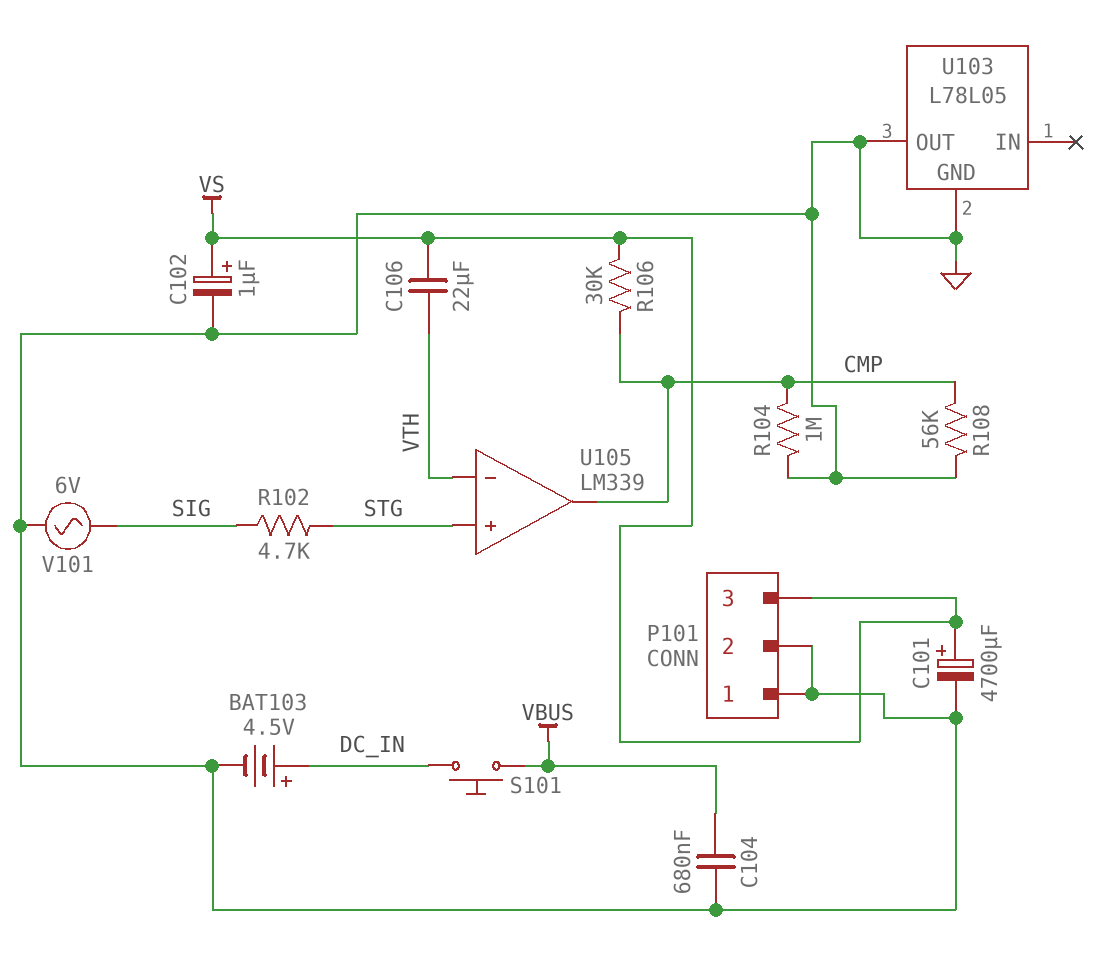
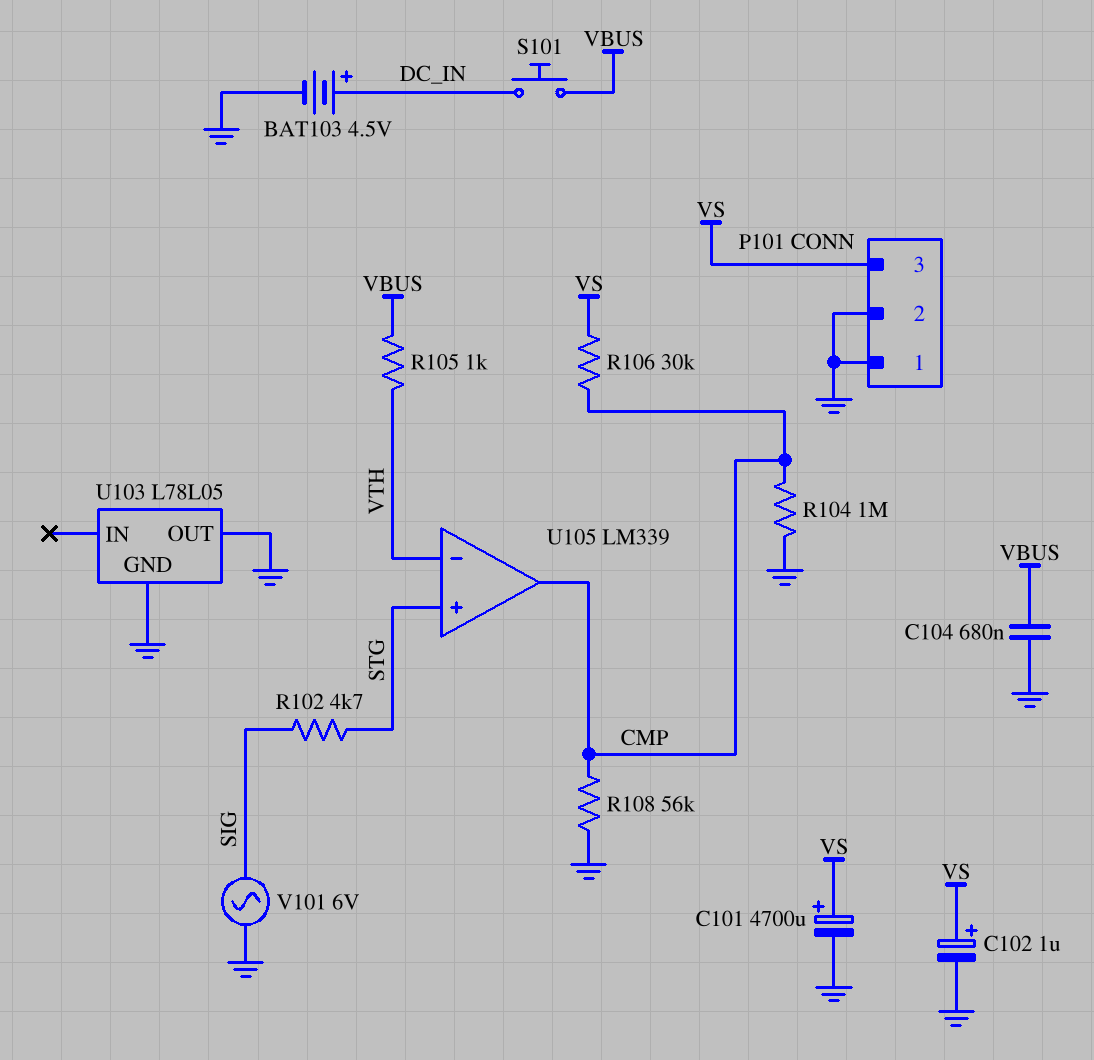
C106: 22uF (VS, VTH) -> none
R105: none -> 1k (VBUS, VTH)

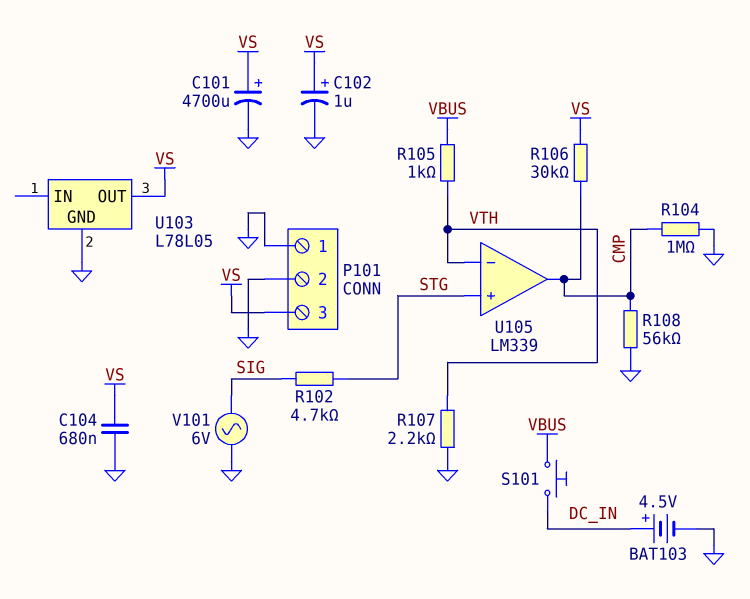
C104: 680nF (GND, VBUS) -> 680nF (GND, VS)
R107: none -> 2.2k (GND, VTH)
U103 pin OUT: GND -> VS

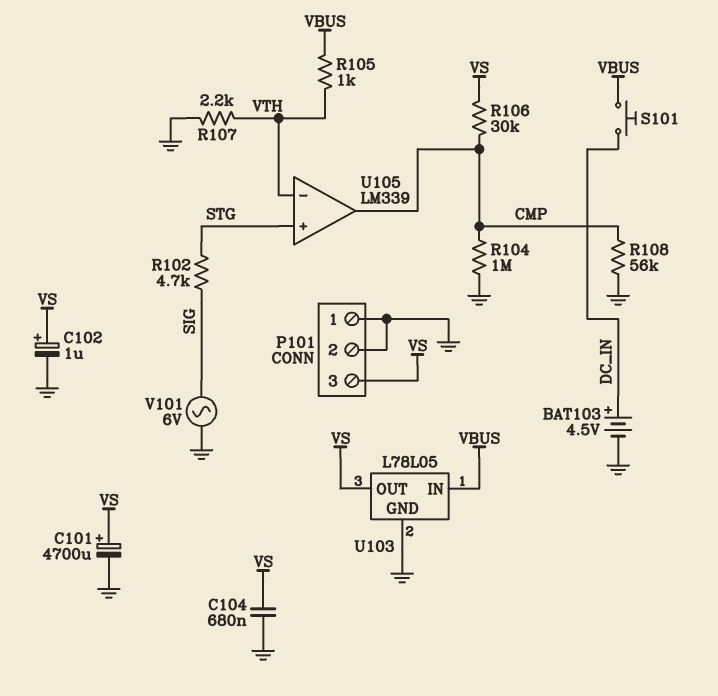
U103 pin IN: none -> VBUS

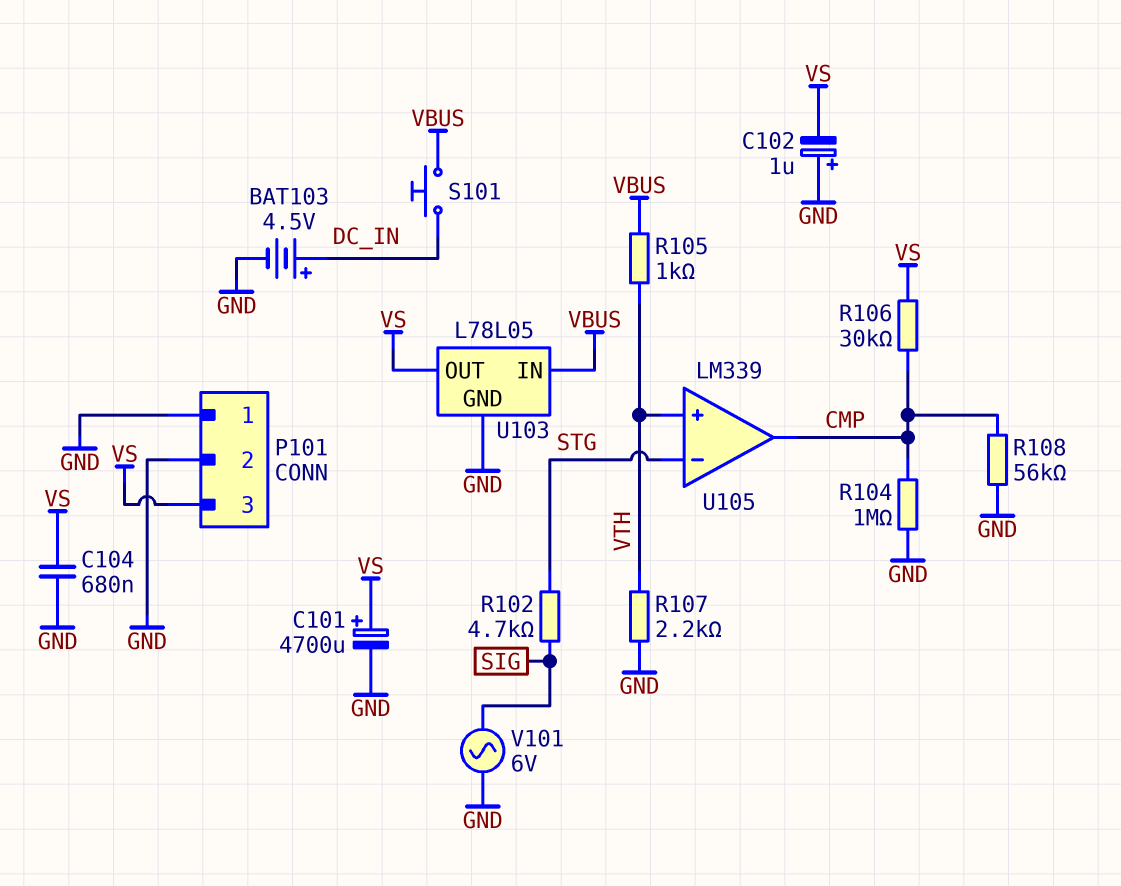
C102: 1uF (plus VS, minus GND) -> 1uF (plus GND, minus VS)
U105 pin in+: STG -> VTH
U105 pin in-: VTH -> STG

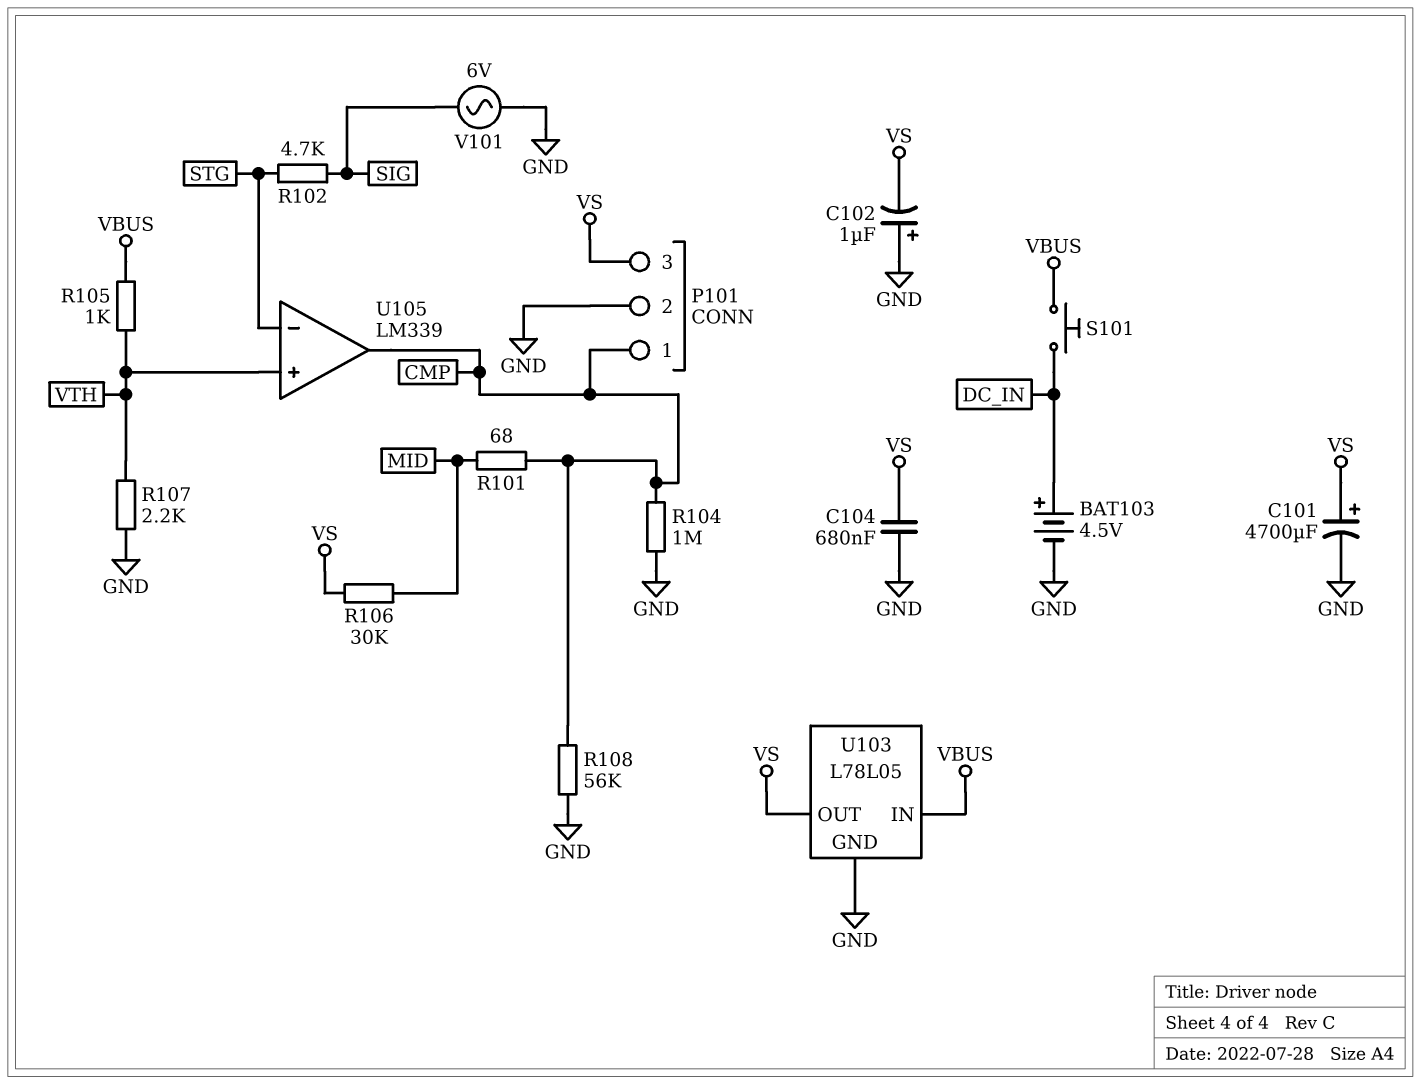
P101 pin 1: GND -> CMP
R101: none -> 68 (CMP, MID)
R106: 30k (CMP, VS) -> 30k (MID, VS)

